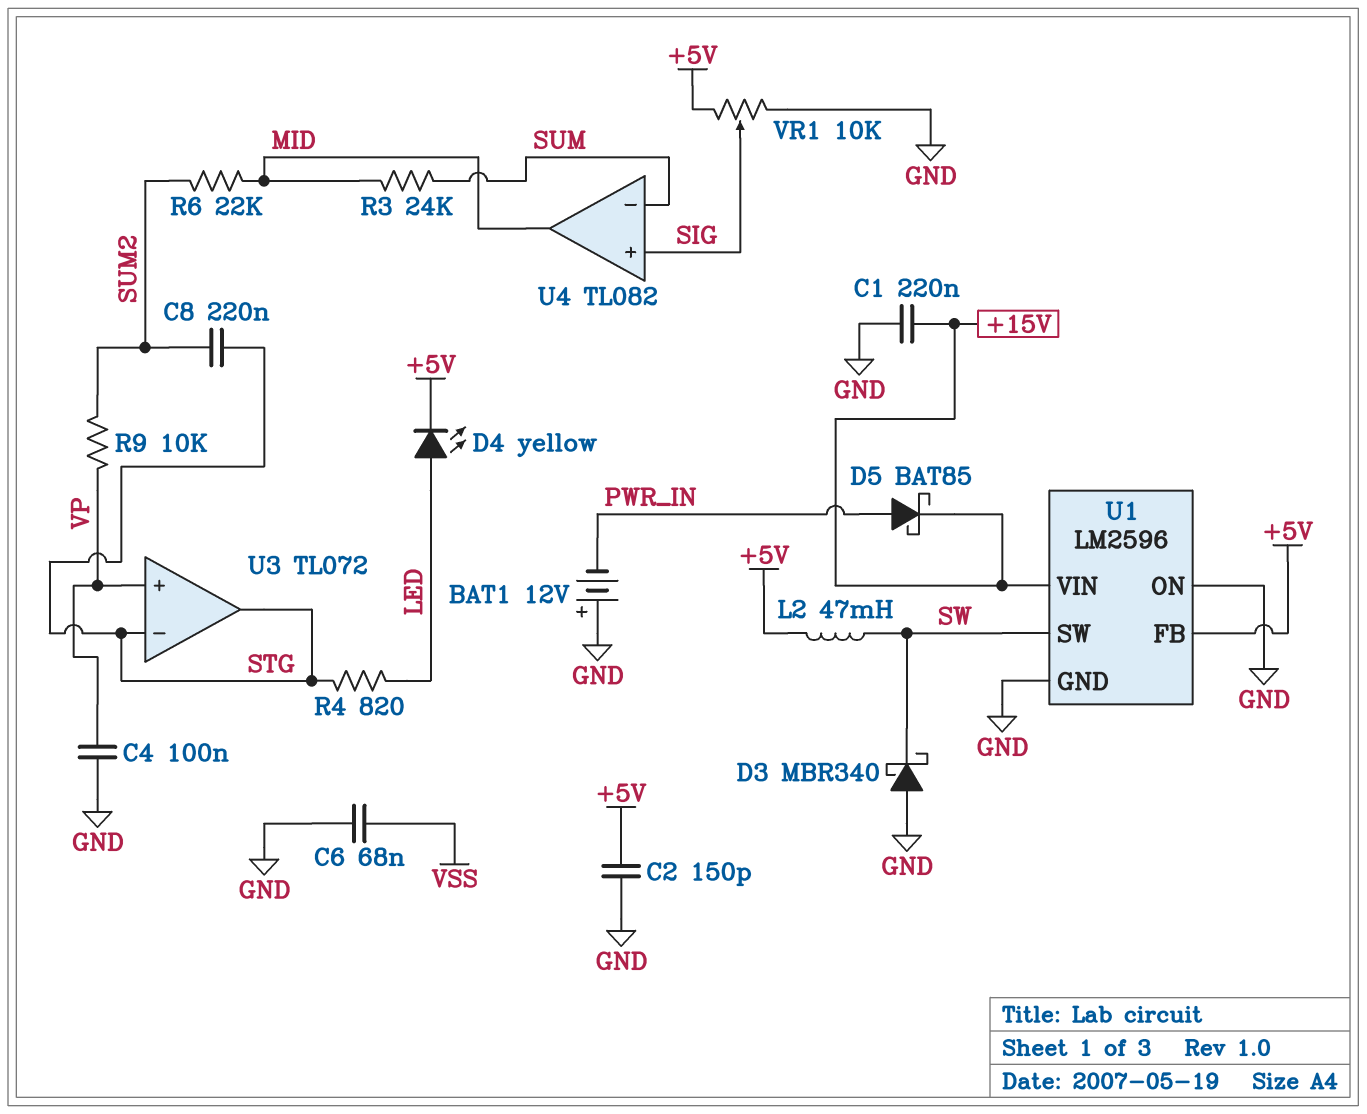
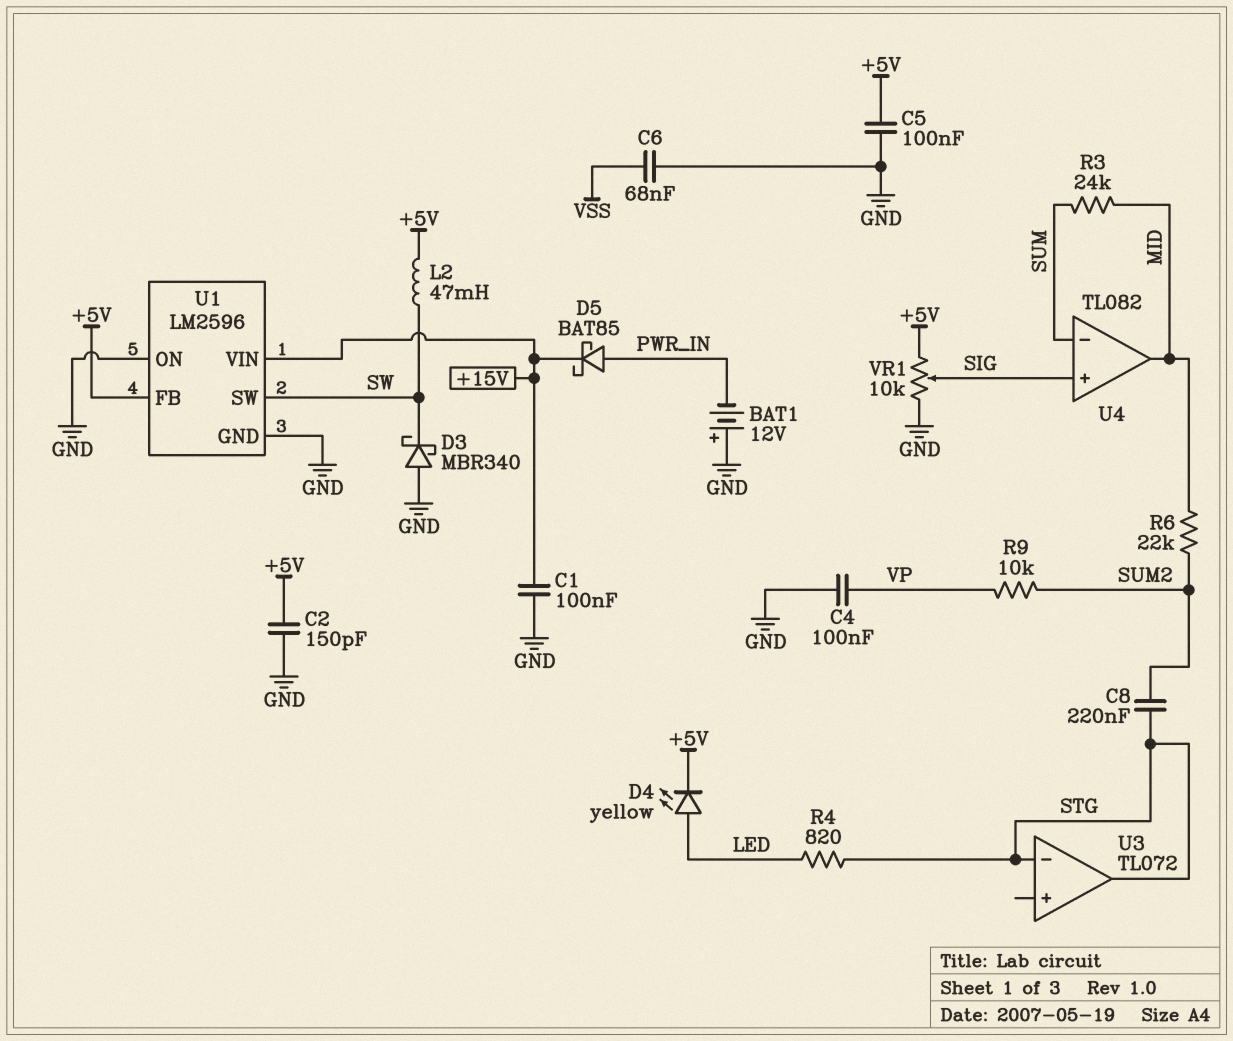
C1: 220nF (+15V, GND) -> 100nF (+15V, GND)
C5: none -> 100nF (+5V, GND)
U3 pin in+: VP -> none

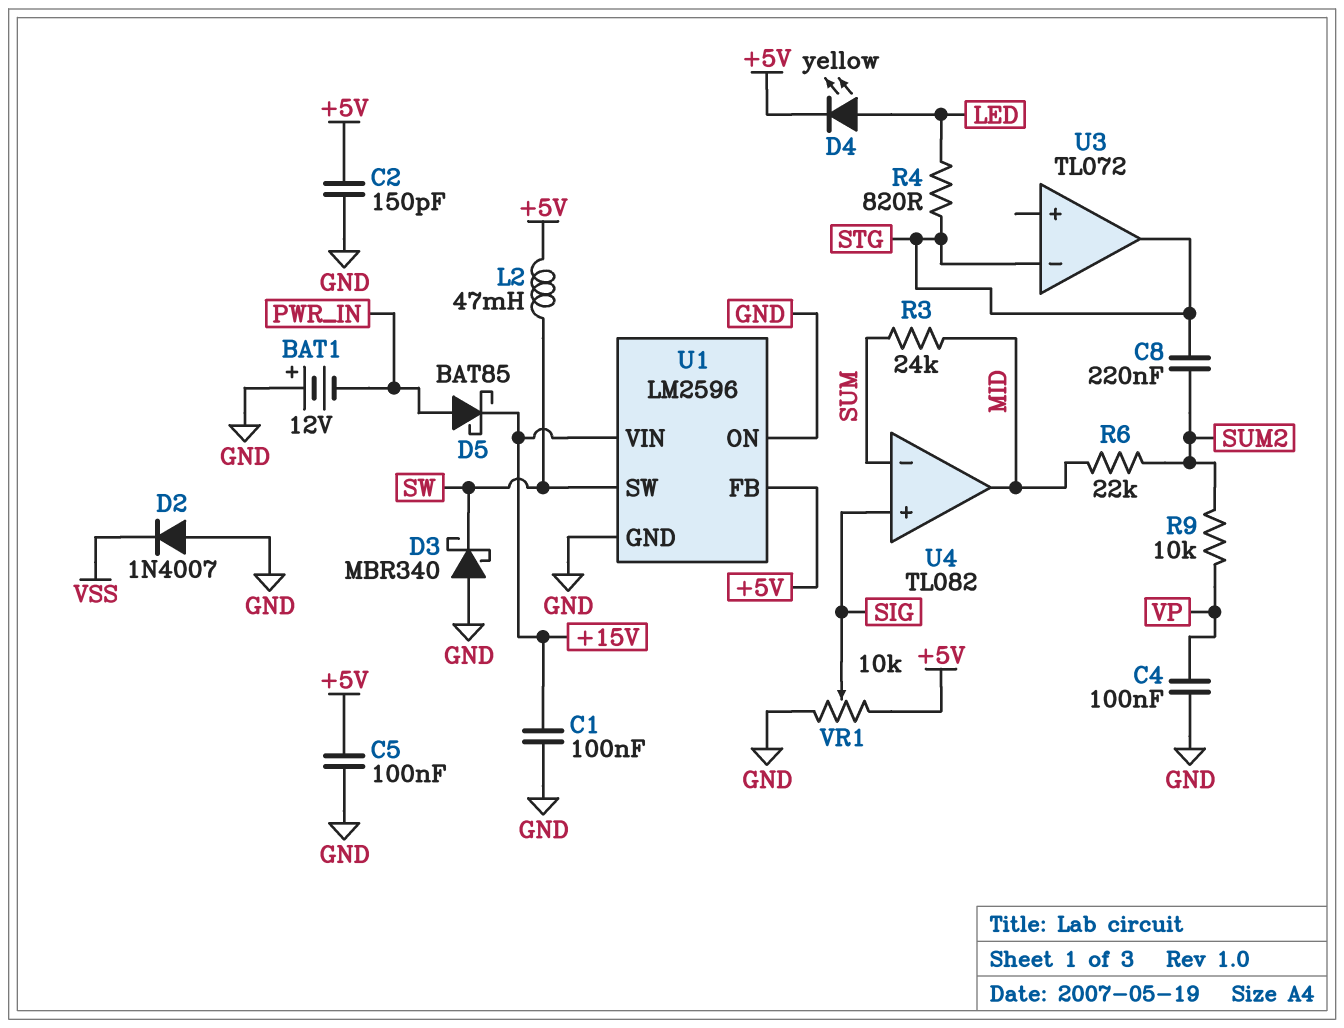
C6: 68nF (GND, VSS) -> none
D2: none -> diode 1N4007 (A GND, K VSS)

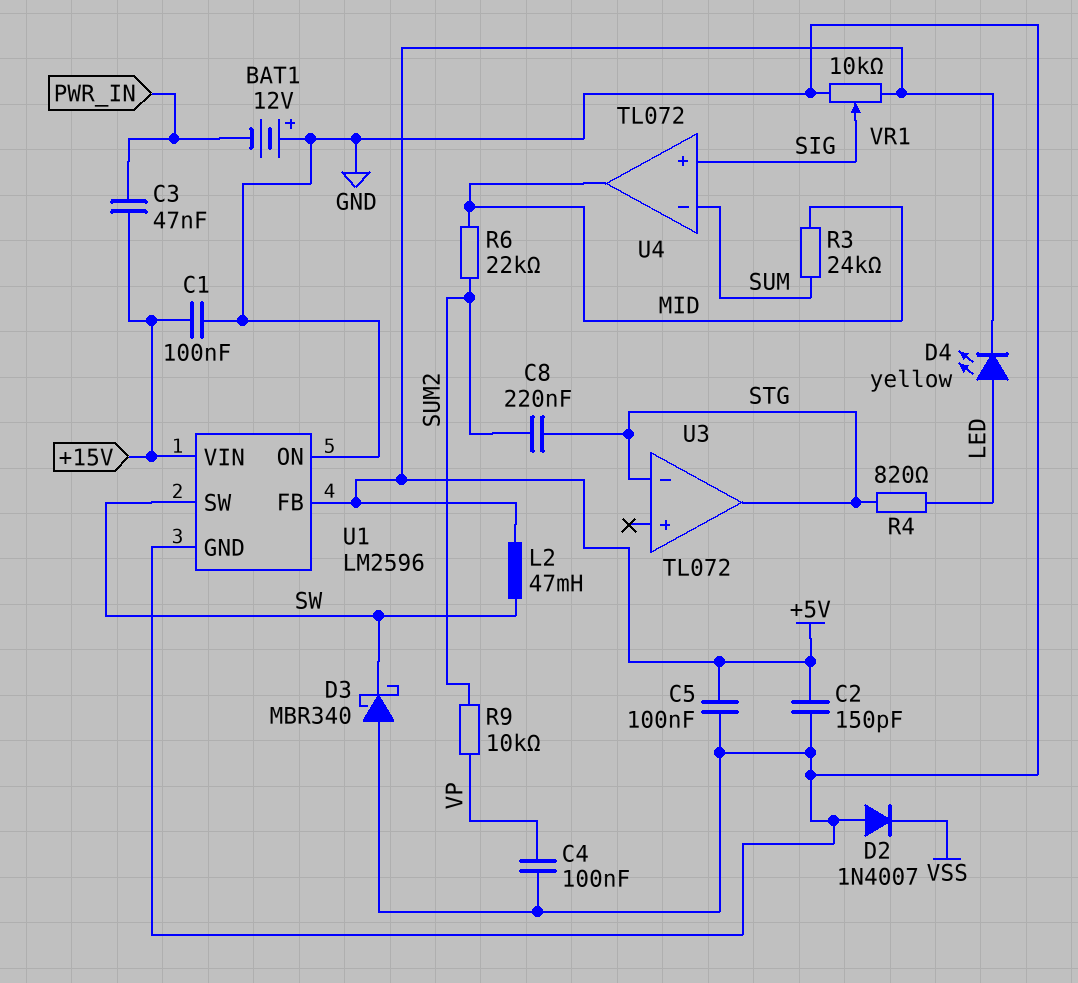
C3: none -> 47nF (+15V, PWR_IN)
D5: schottky BAT85 (A PWR_IN, K +15V) -> none
U4: TL082 -> TL072

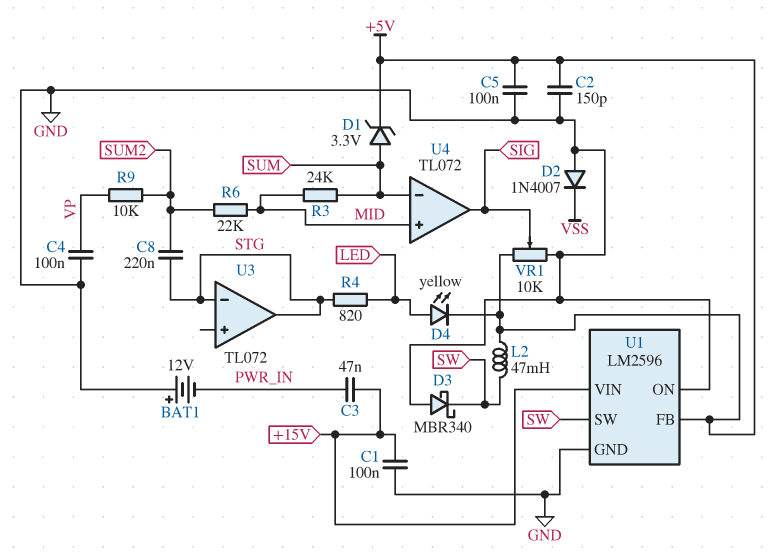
D1: none -> zener 3.3V (A SUM, K +5V)
U4 pin in+: SIG -> MID
U4 pin out: MID -> SIG

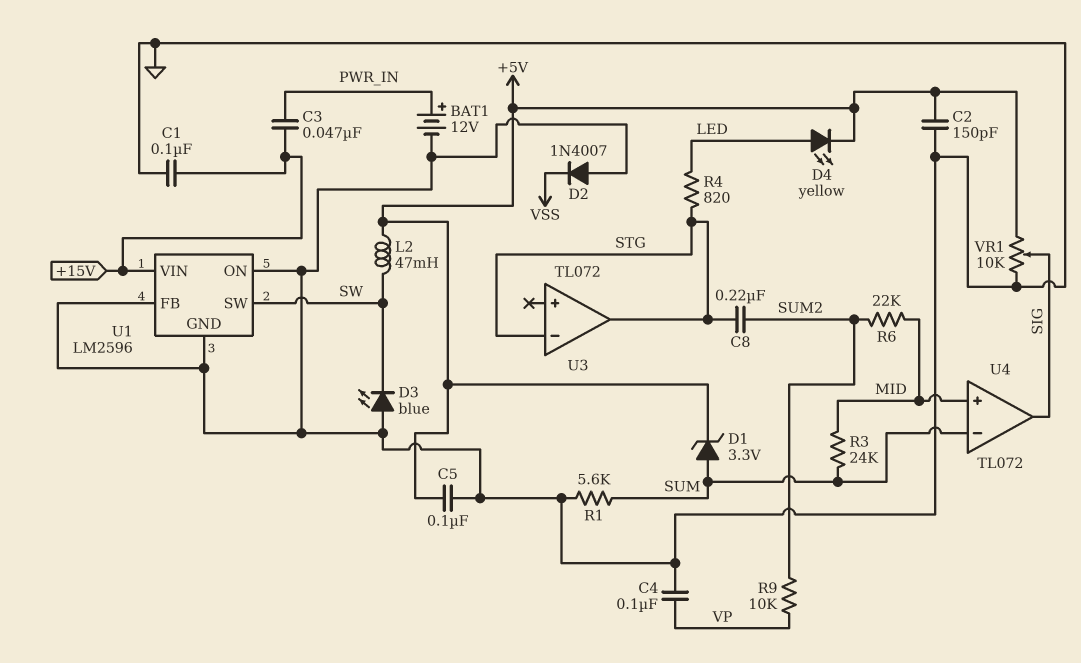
BAT1: 12V (plus GND, minus PWR_IN) -> 12V (plus PWR_IN, minus GND)
D3: schottky MBR340 (A GND, K SW) -> LED blue (A GND, K SW)
R1: none -> 5.6k (GND, SUM)
U1 pin FB: +5V -> GND

